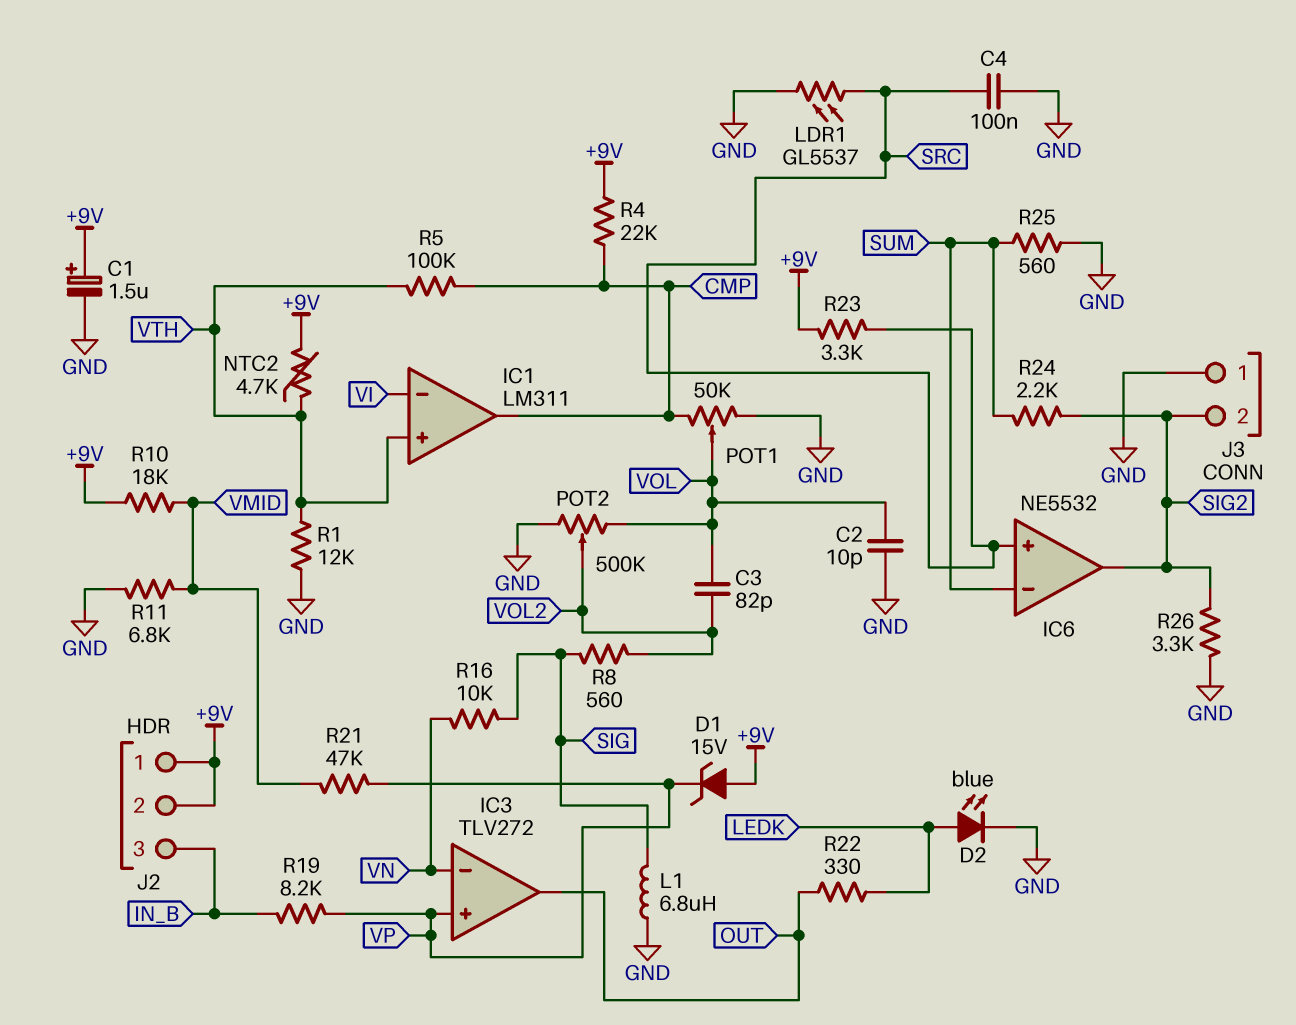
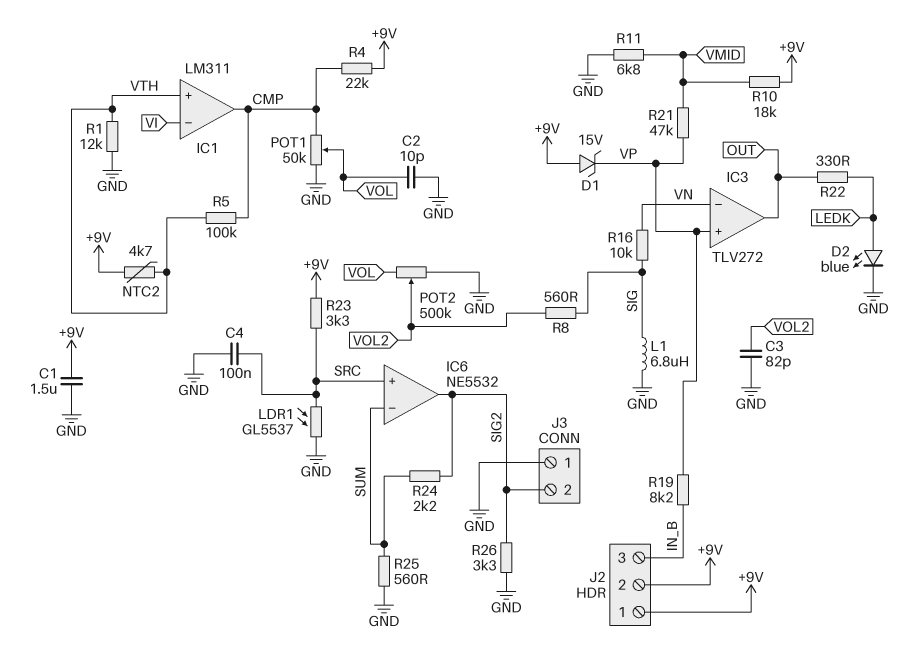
C1: 1.5uF (plus +9V, minus GND) -> 1.5uF (+9V, GND)
C3: 82pF (VOL, VOL2) -> 82pF (GND, VOL2)

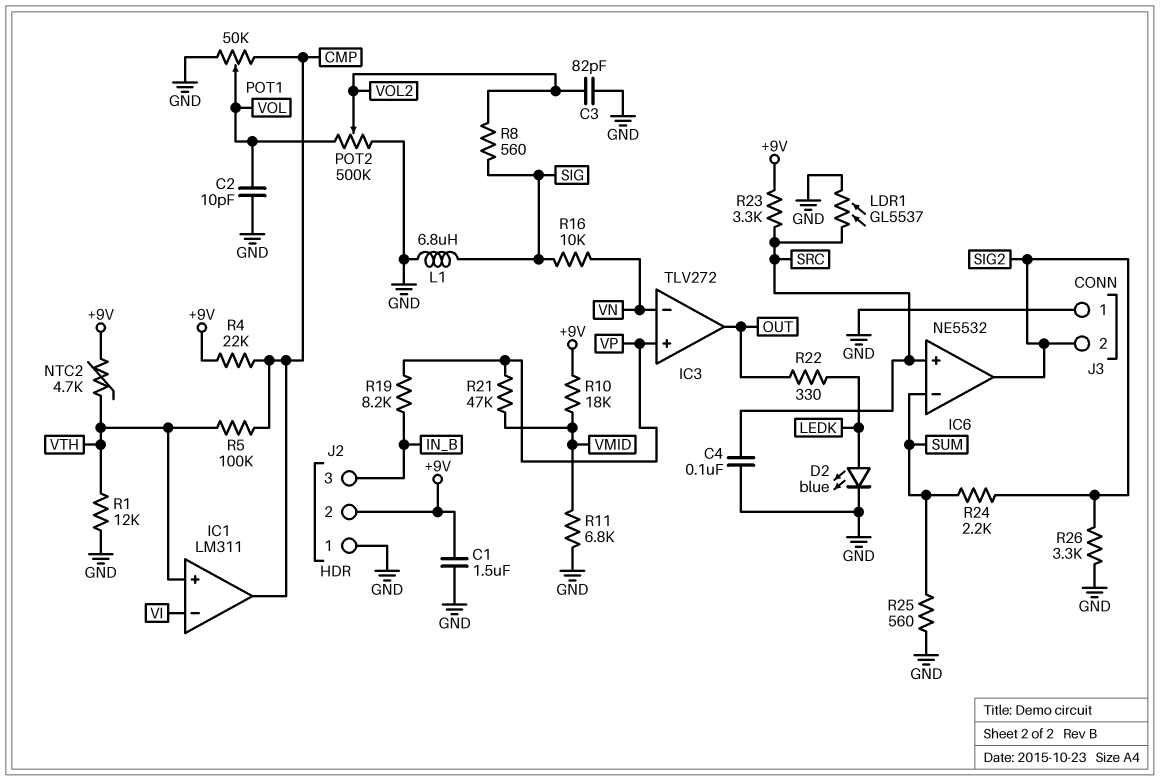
D1: zener 15V (A +9V, K VP) -> none
J2 pin 1: +9V -> GND

